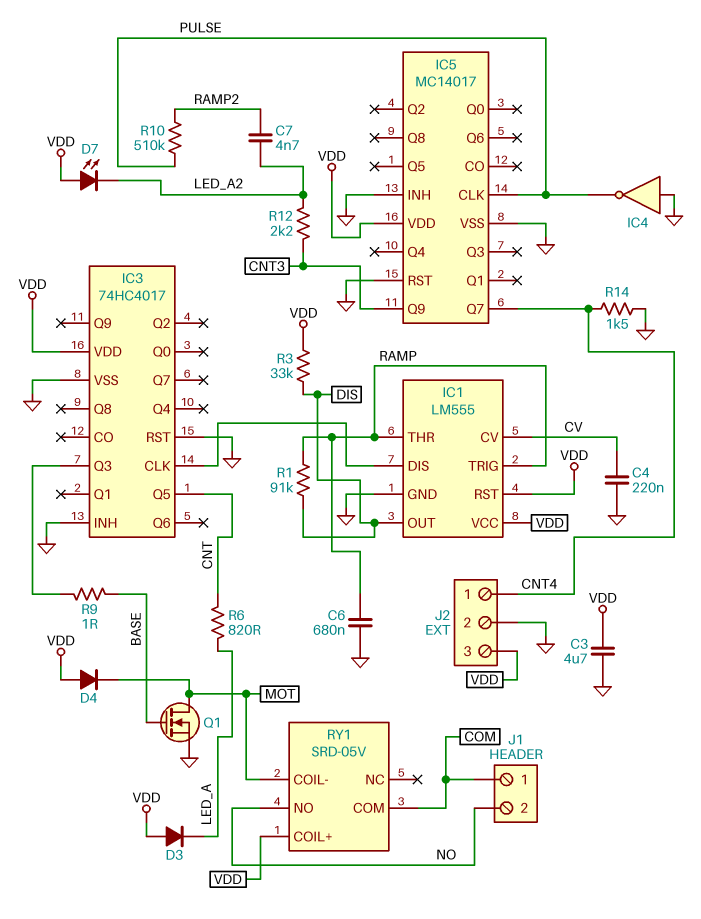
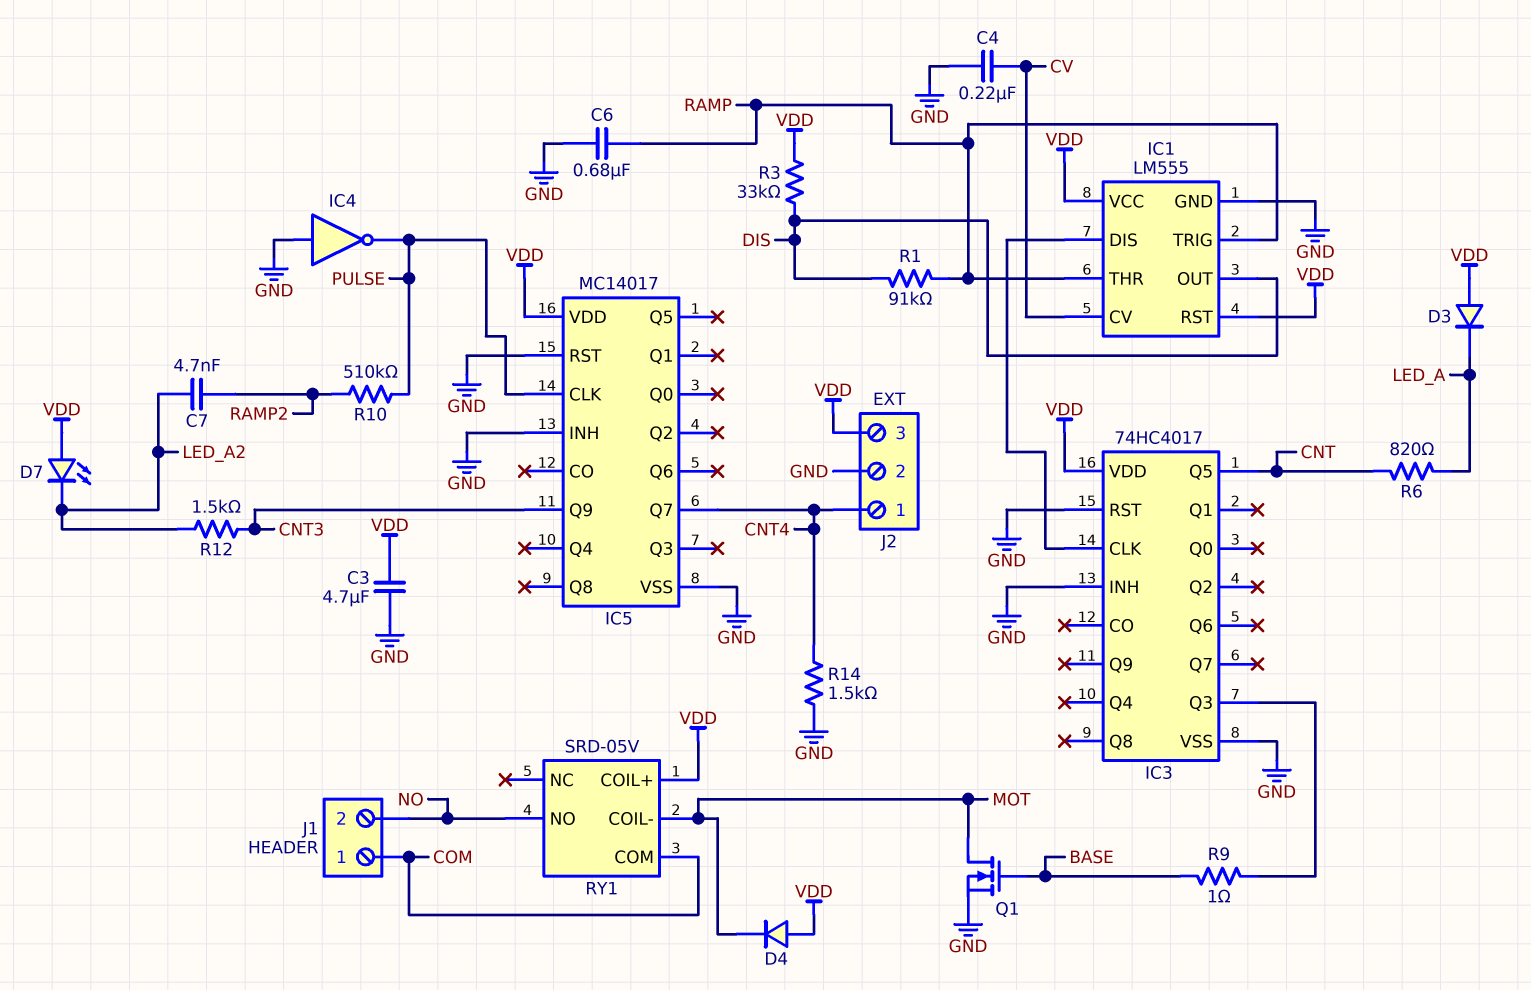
R12: 2.2k (CNT3, LED_A2) -> 1.5k (CNT3, LED_A2)

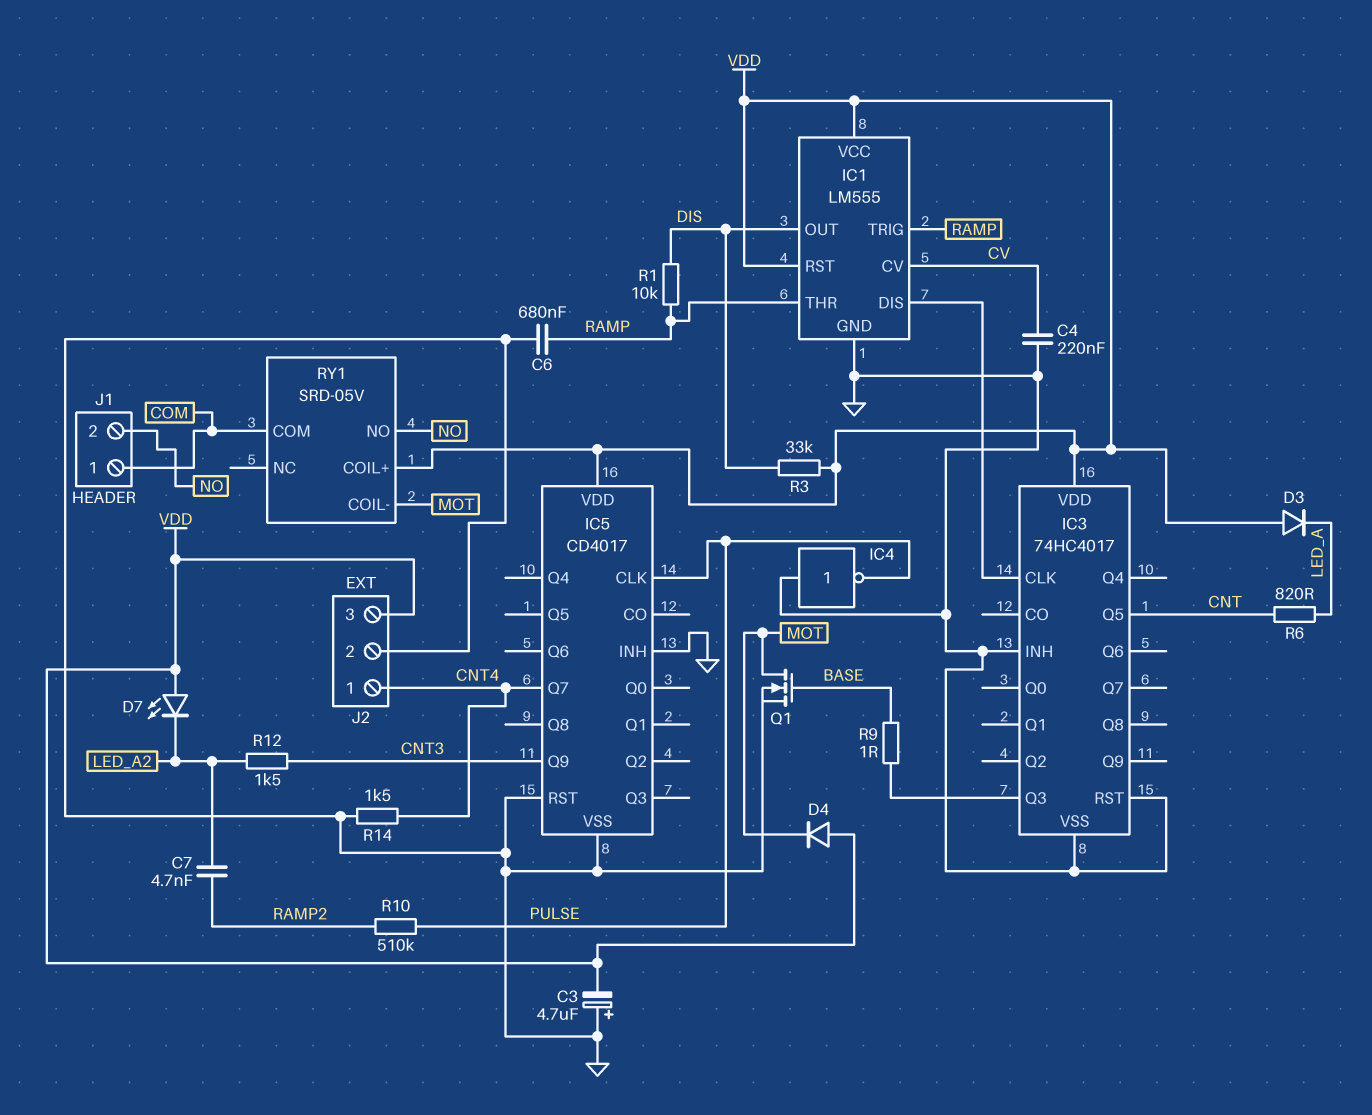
C3: 4.7uF (GND, VDD) -> 4.7uF (plus GND, minus VDD)
IC5: MC14017 -> CD4017
R1: 91k (DIS, RAMP) -> 10k (DIS, RAMP)

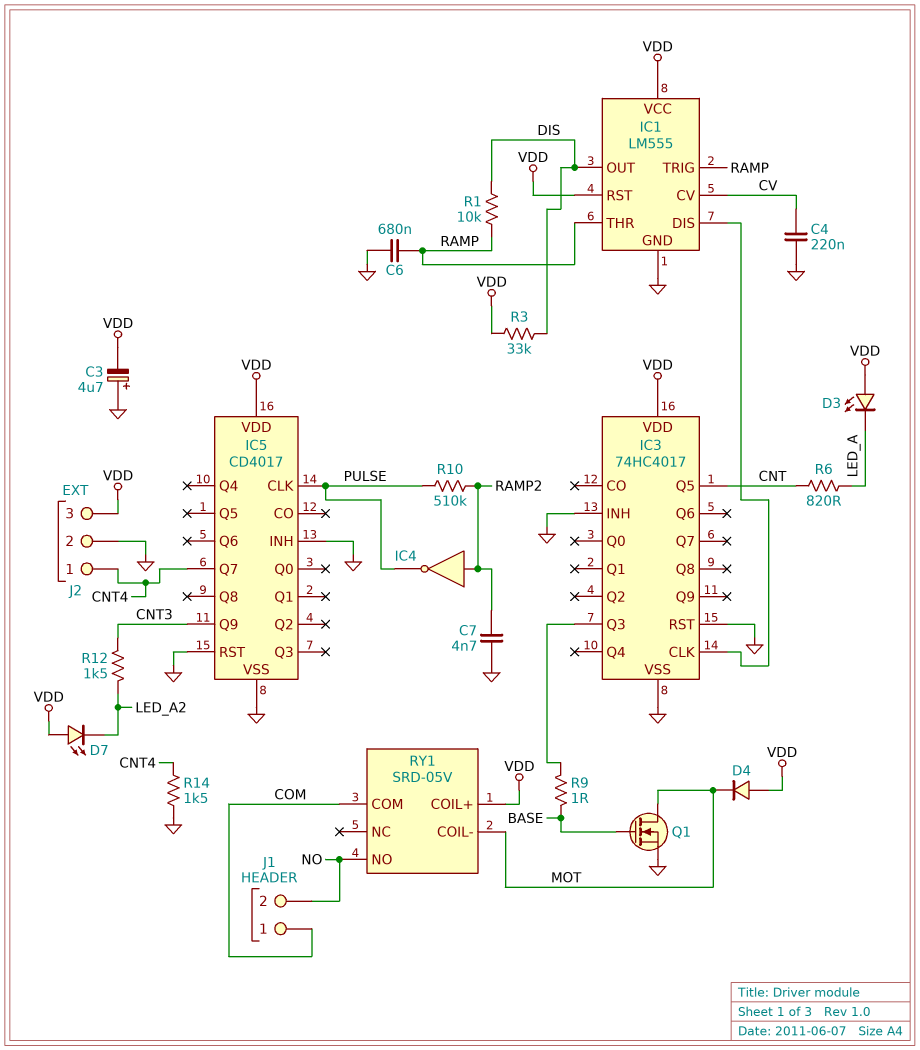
C7: 4.7nF (LED_A2, RAMP2) -> 4.7nF (GND, RAMP2)
D3: diode (A VDD, K LED_A) -> LED (A VDD, K LED_A)
IC4: NOT (in GND, out PULSE) -> NOT (in RAMP2, out PULSE)

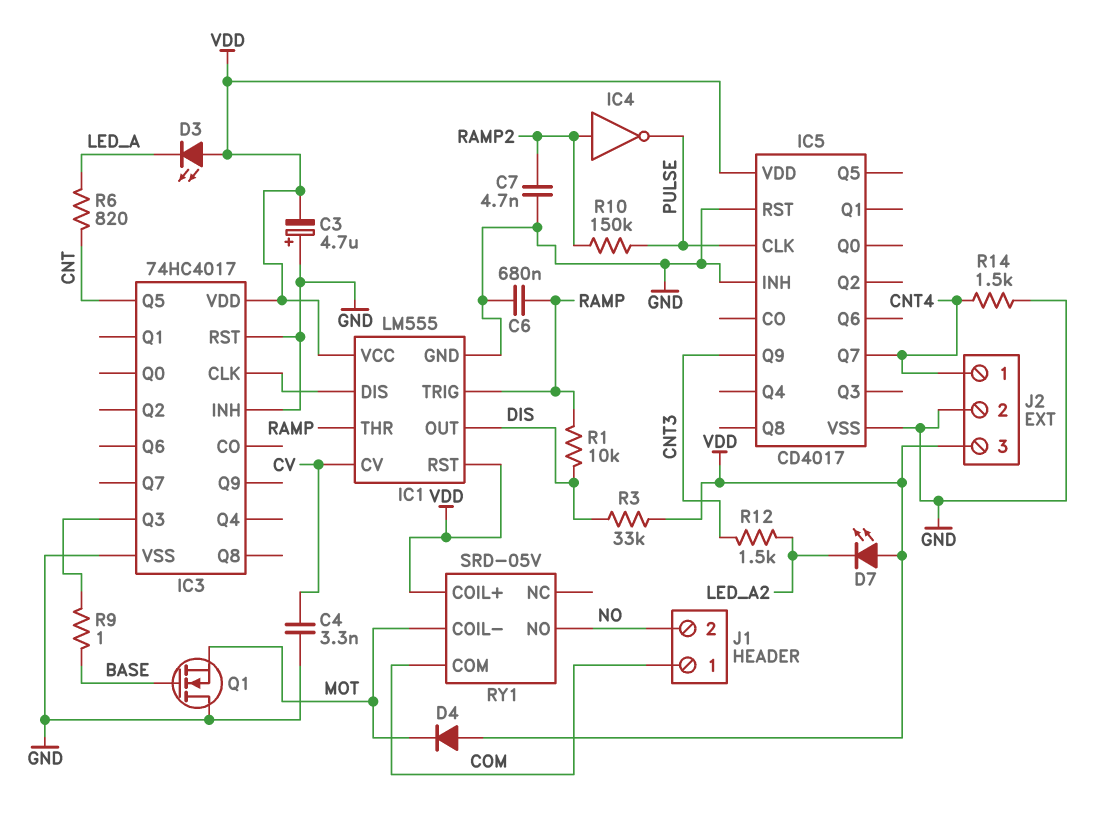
C4: 220nF (CV, GND) -> 3.3nF (CV, GND)
Q1: NMOS (G BASE, D MOT, S GND) -> NMOS (G BASE, D GND, S MOT)
R10: 510k (PULSE, RAMP2) -> 150k (PULSE, RAMP2)

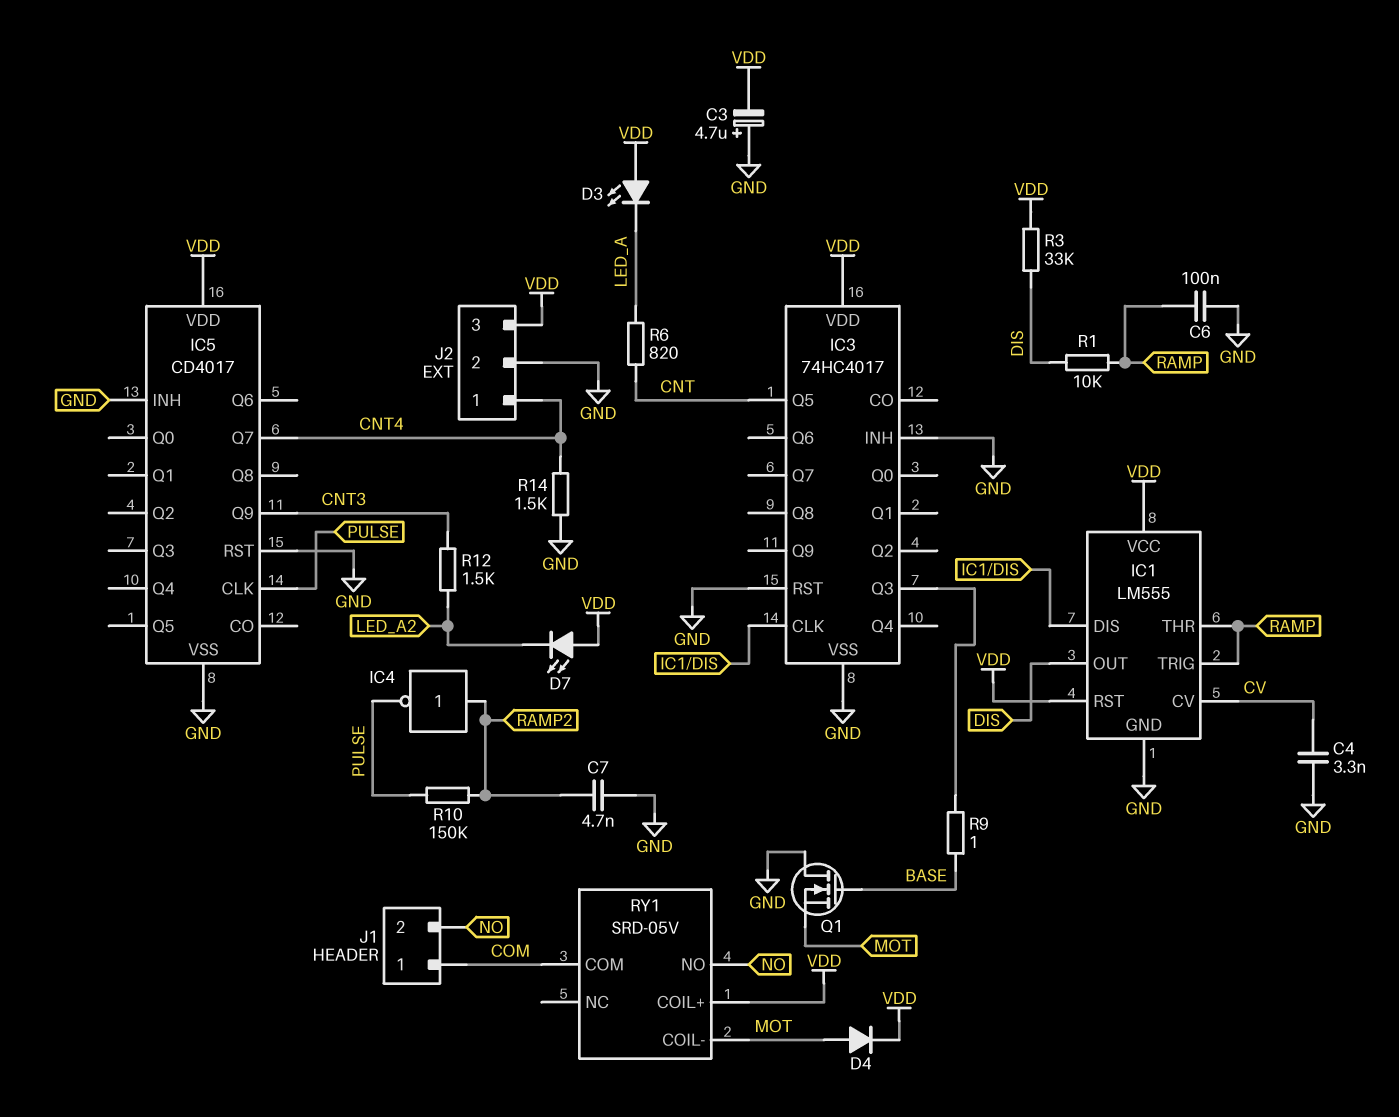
C6: 680nF (GND, RAMP) -> 100nF (GND, RAMP)
D4: diode (A VDD, K MOT) -> diode (A MOT, K VDD)

